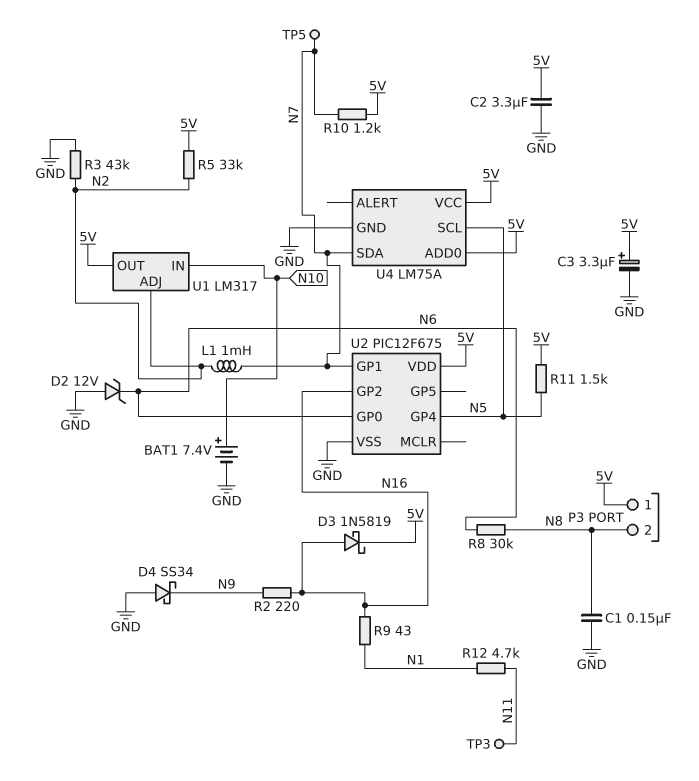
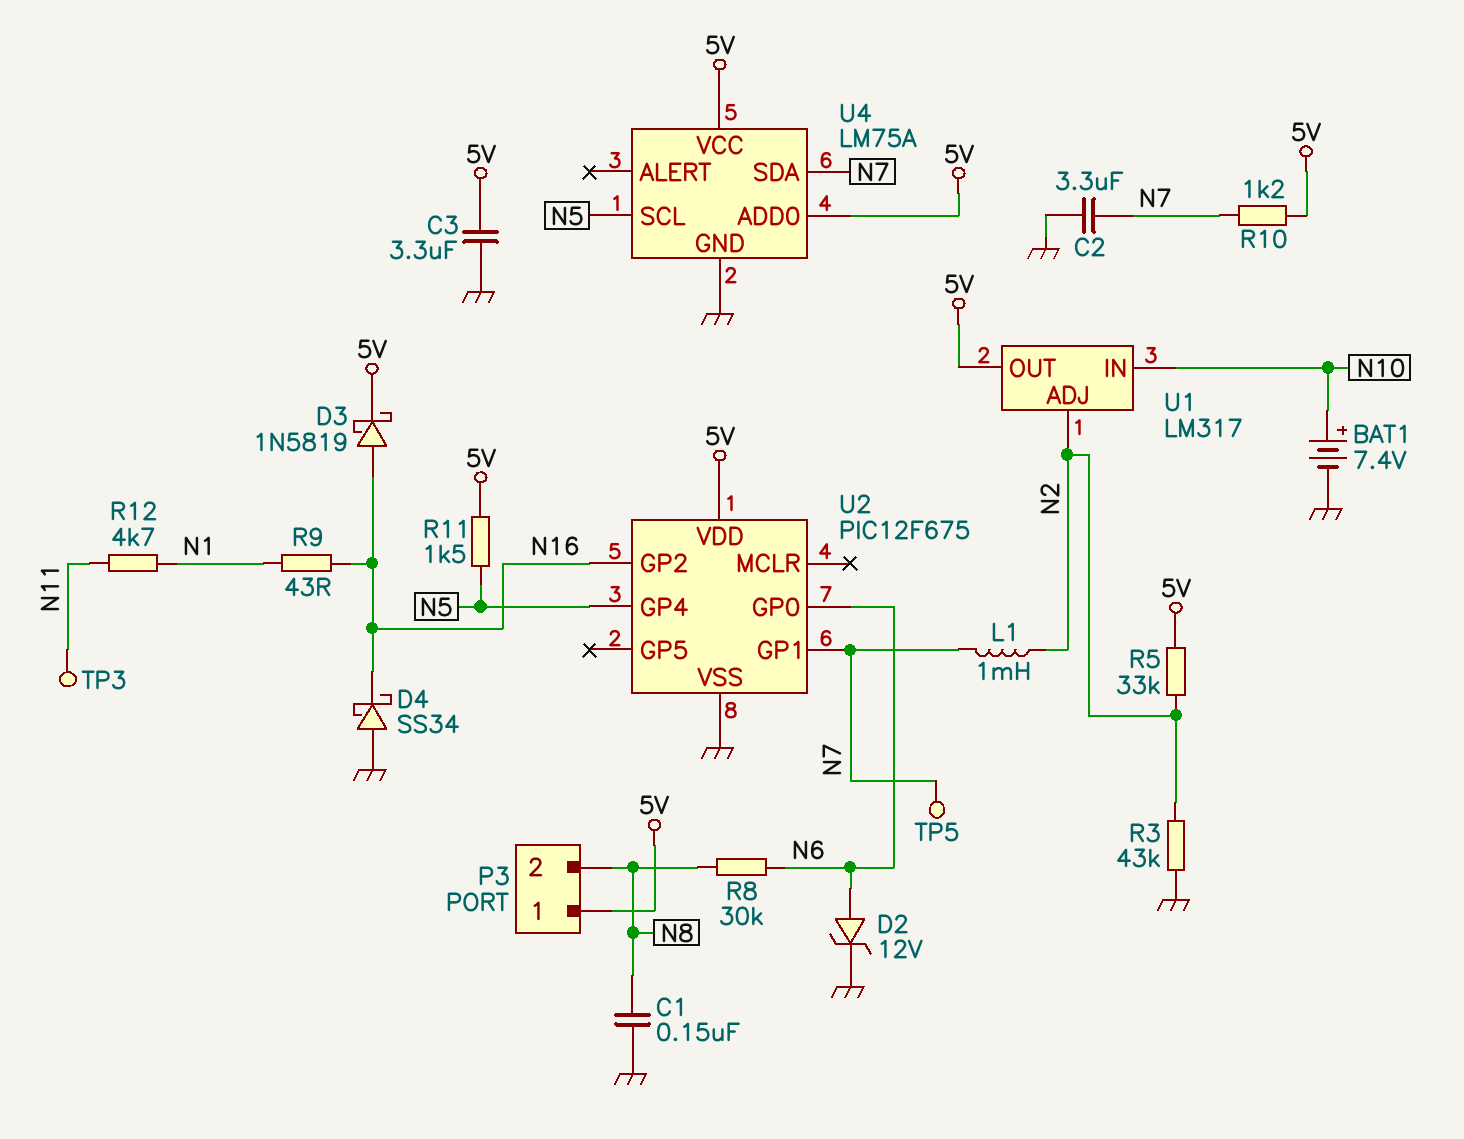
C2: 3.3uF (5V, GND) -> 3.3uF (GND, N7)
C3: 3.3uF (plus 5V, minus GND) -> 3.3uF (5V, GND)
D2: zener 12V (A GND, K N6) -> zener 12V (A N6, K GND)
D4: schottky SS34 (A GND, K N9) -> schottky SS34 (A GND, K N16)
R2: 220 (N9, N16) -> none

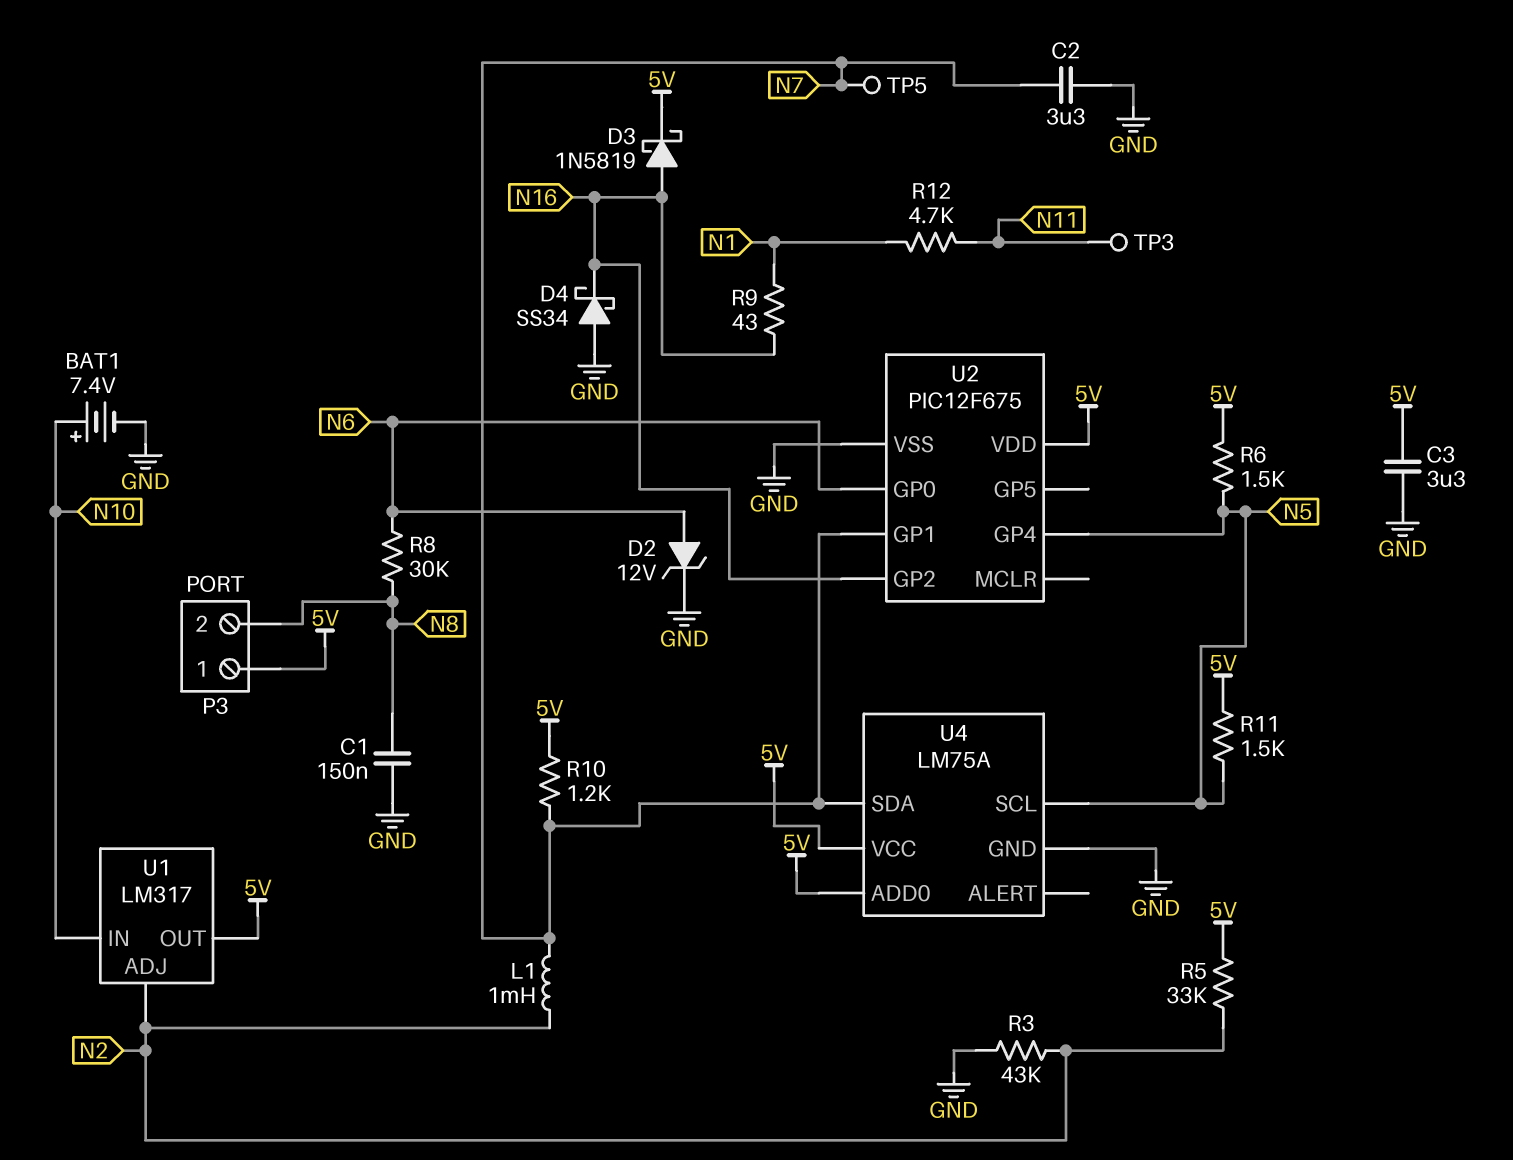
R6: none -> 1.5k (5V, N5)

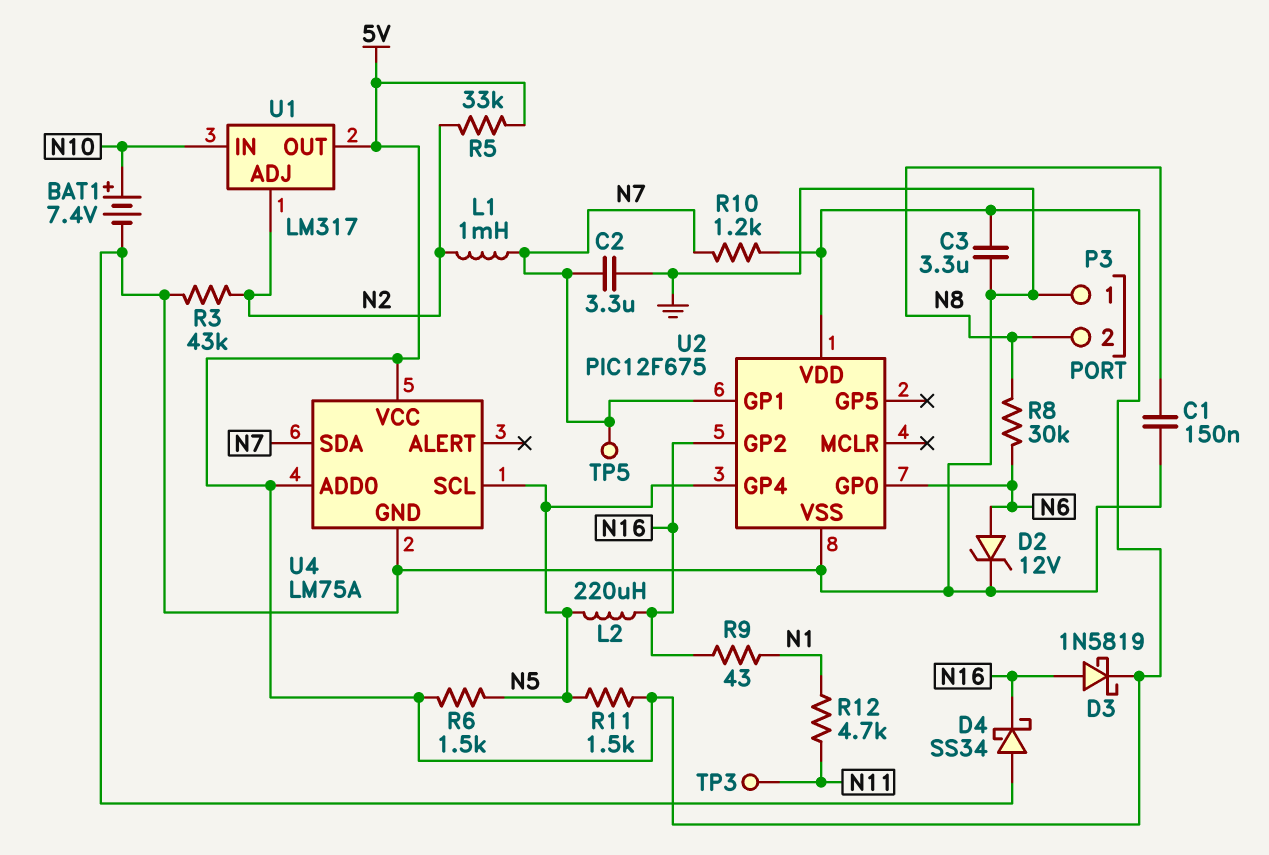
L2: none -> 220uH (N5, N16)
P3 pin 1: 5V -> GND

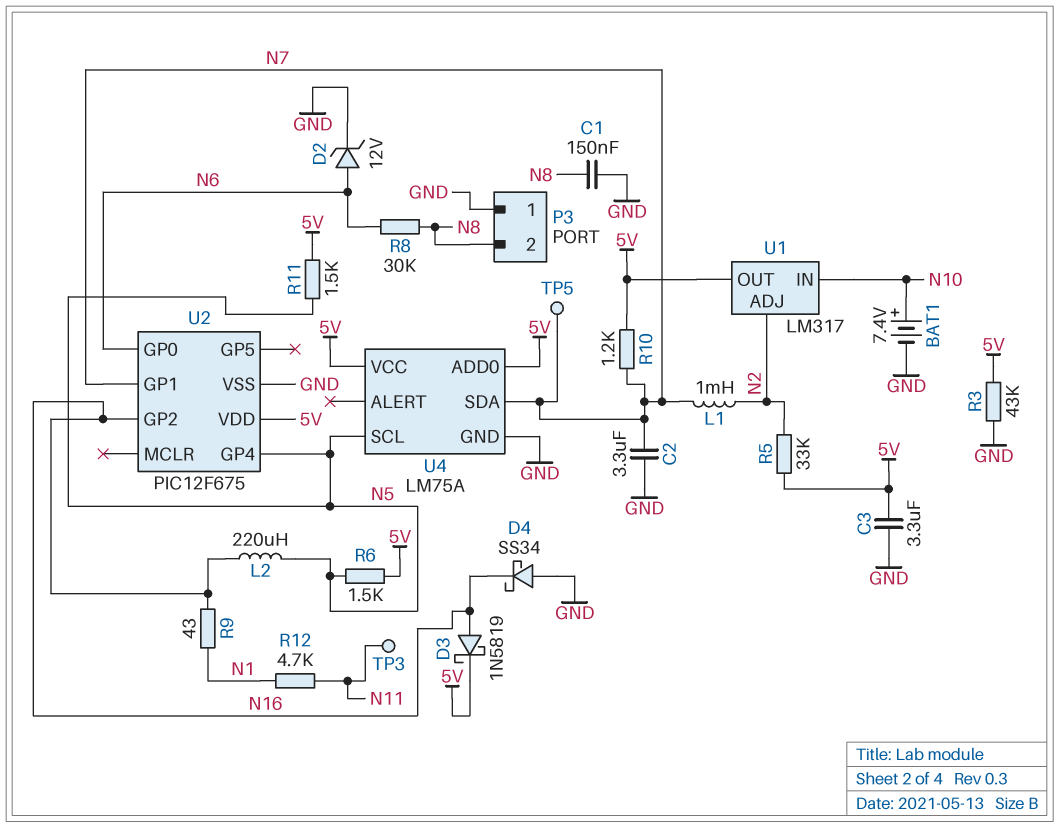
R3: 43k (GND, N2) -> 43k (5V, GND)

